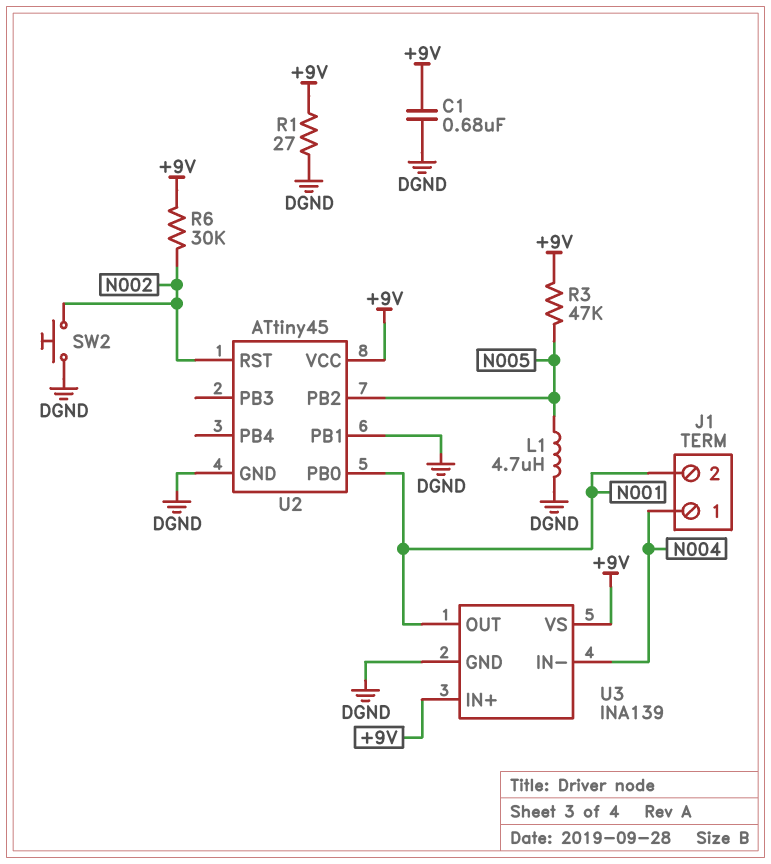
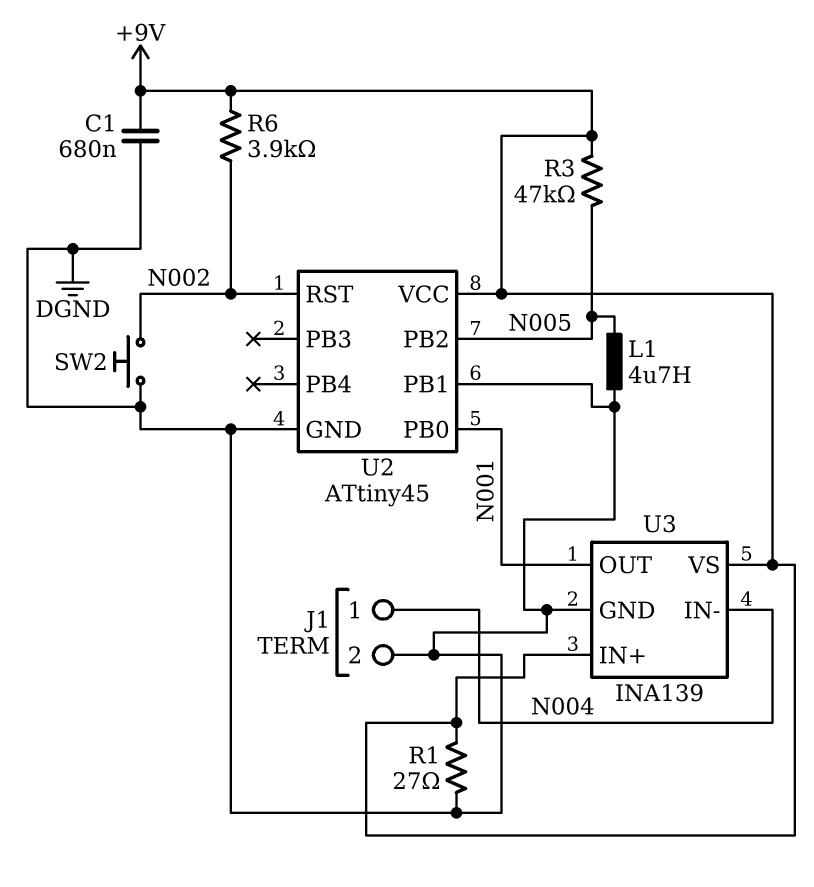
J1 pin 2: N001 -> DGND
R6: 30k (+9V, N002) -> 3.9k (+9V, N002)

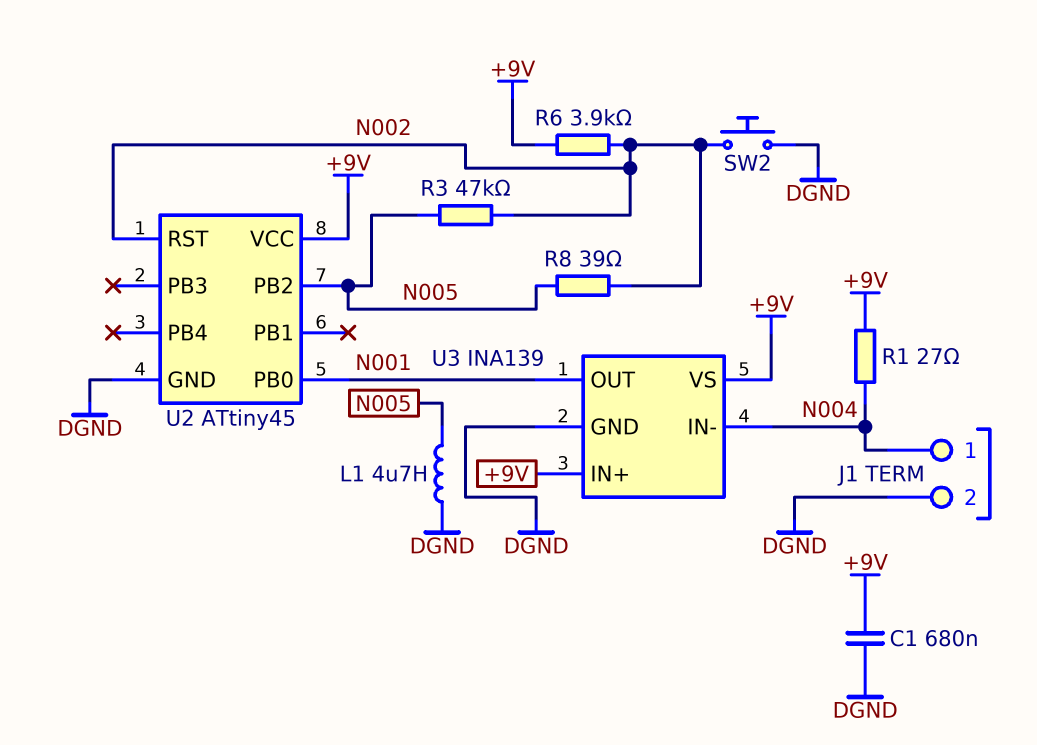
R1: 27 (+9V, DGND) -> 27 (+9V, N004)
R3: 47k (+9V, N005) -> 47k (N002, N005)
R8: none -> 39 (N002, N005)
U2 pin PB1: DGND -> none

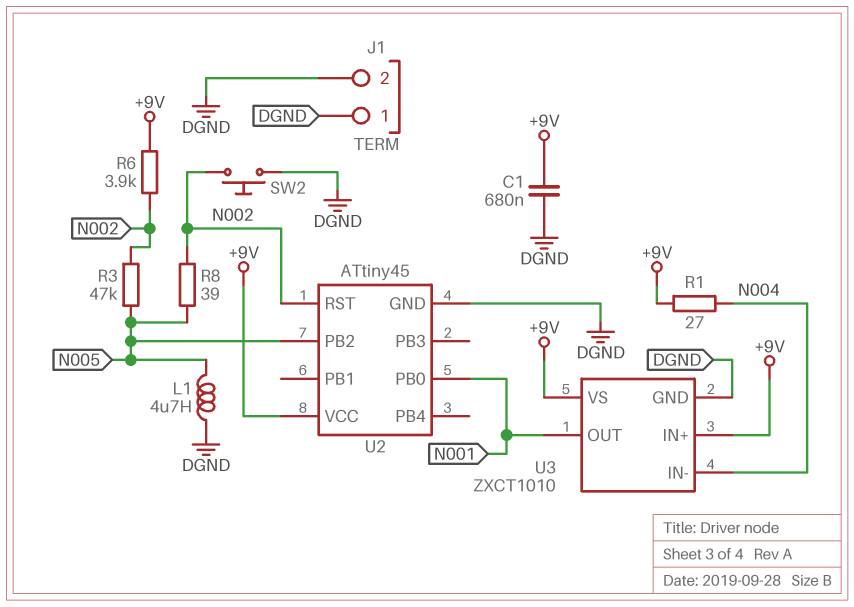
J1 pin 1: N004 -> DGND
U3: INA139 -> ZXCT1010

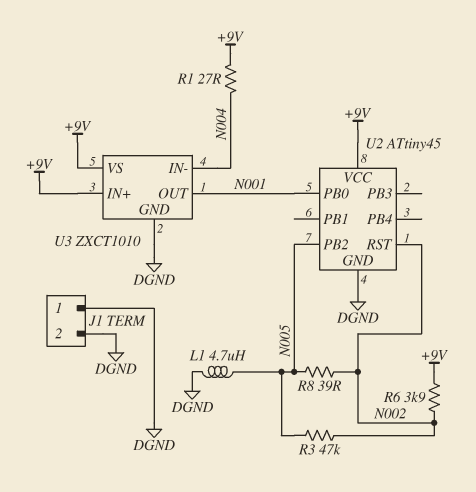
C1: 680nF (+9V, DGND) -> none
SW2: button (DGND, N002) -> none

